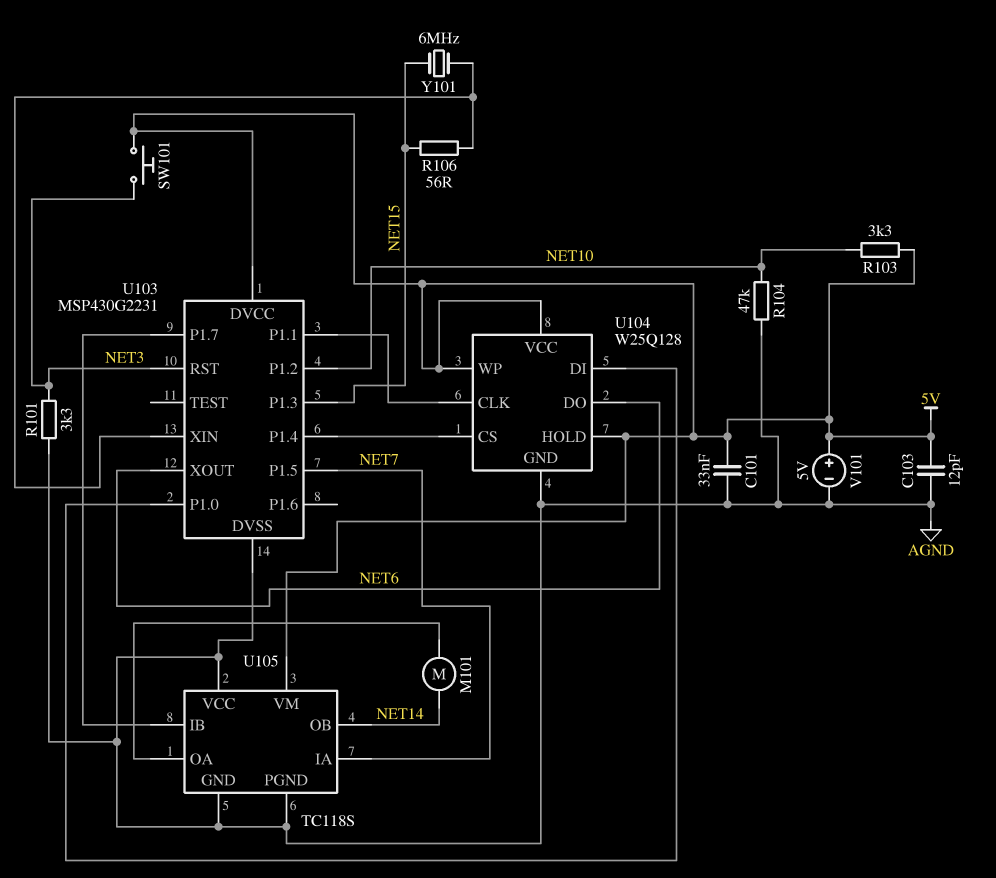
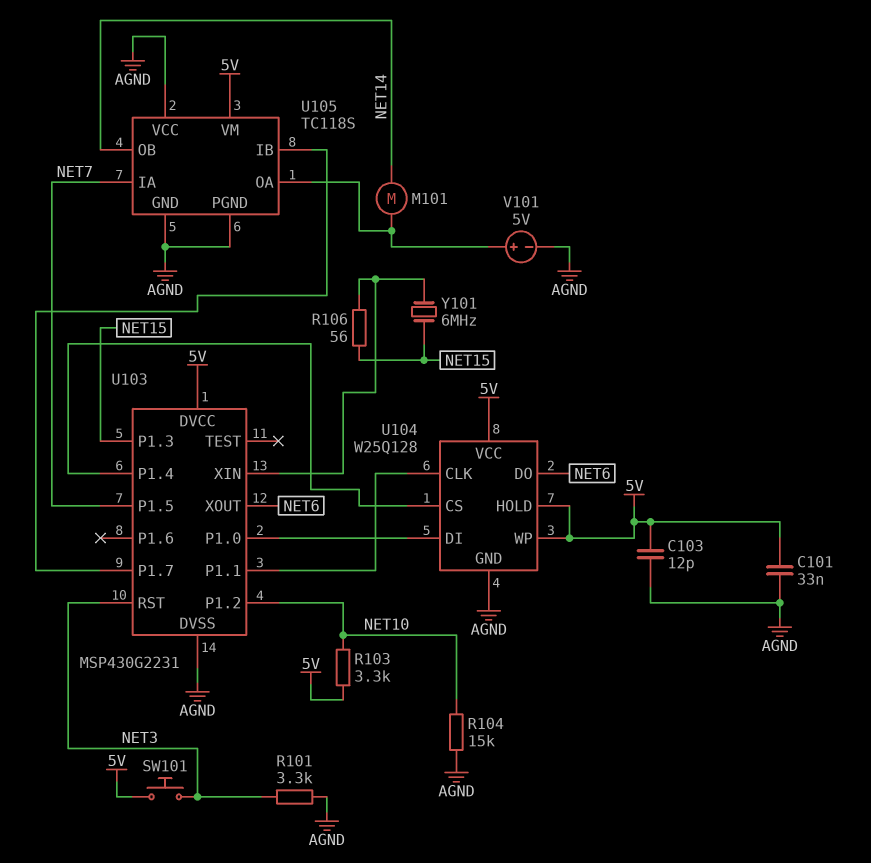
R104: 47k (AGND, NET10) -> 15k (AGND, NET10)
V101: 5V (plus 5V, minus AGND) -> 5V (plus U105/OA, minus AGND)

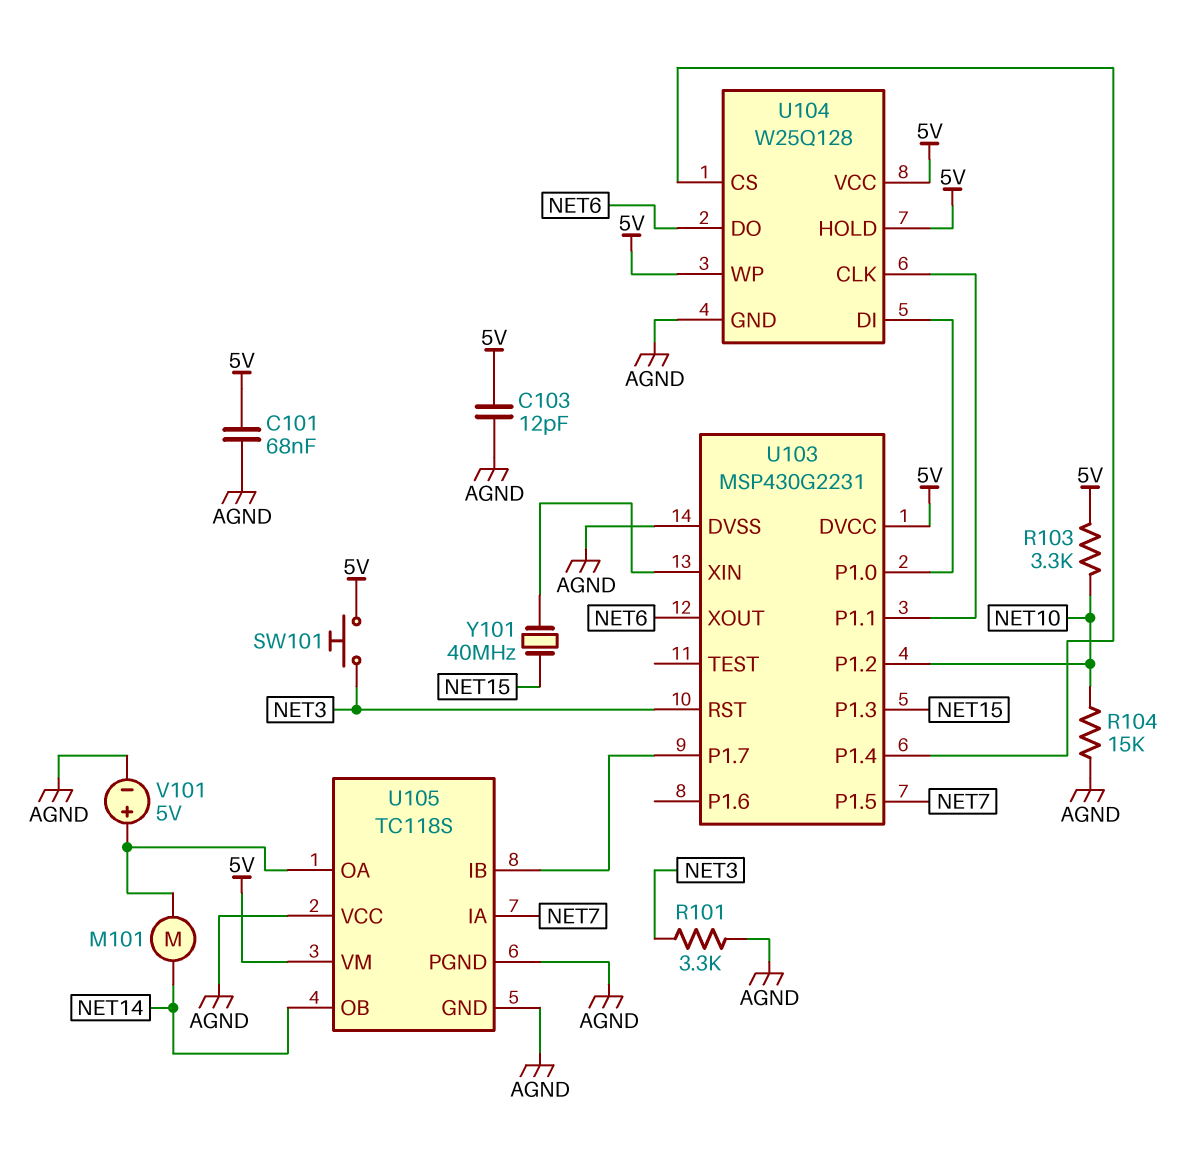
C101: 33nF (5V, AGND) -> 68nF (5V, AGND)
R106: 56 (NET15, U103/XIN) -> none
Y101: 6MHz (NET15, U103/XIN) -> 40MHz (NET15, U103/XIN)

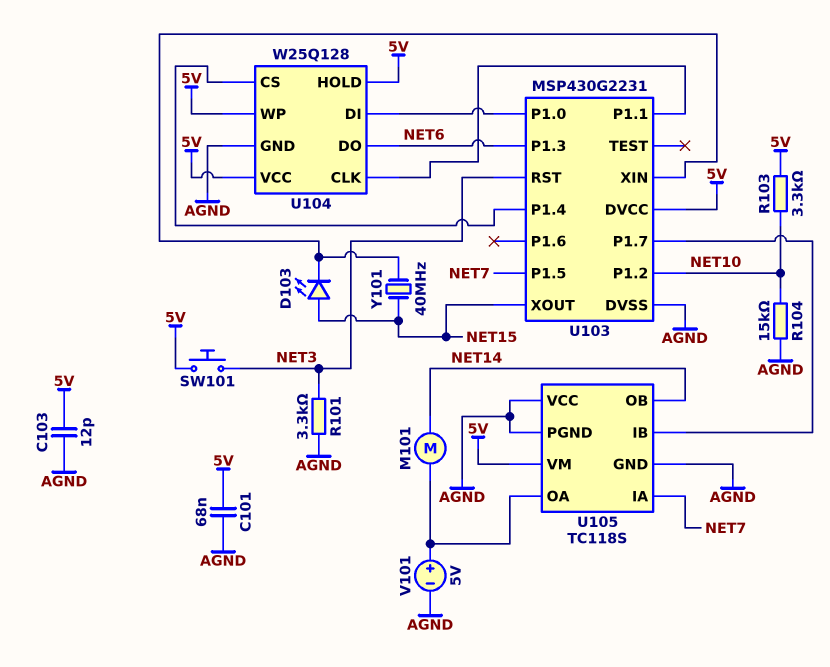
D103: none -> LED (A NET15, K U103/XIN)
U103 pin P1.3: NET15 -> NET6
U103 pin XOUT: NET6 -> NET15

